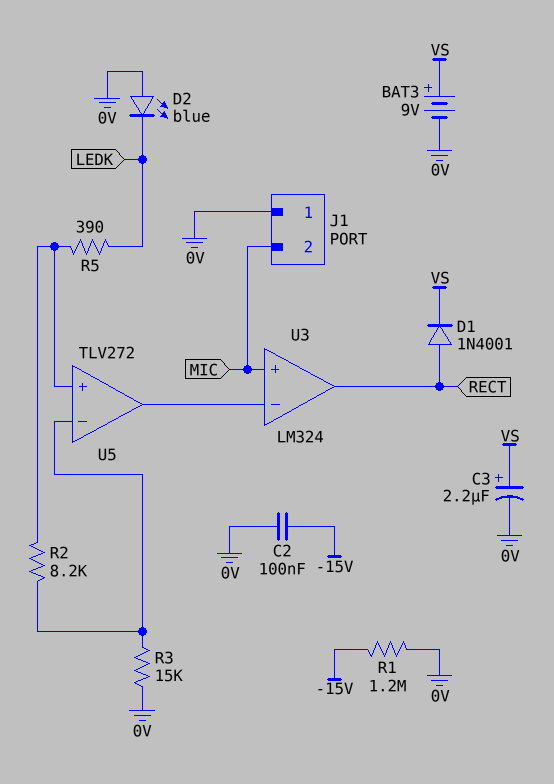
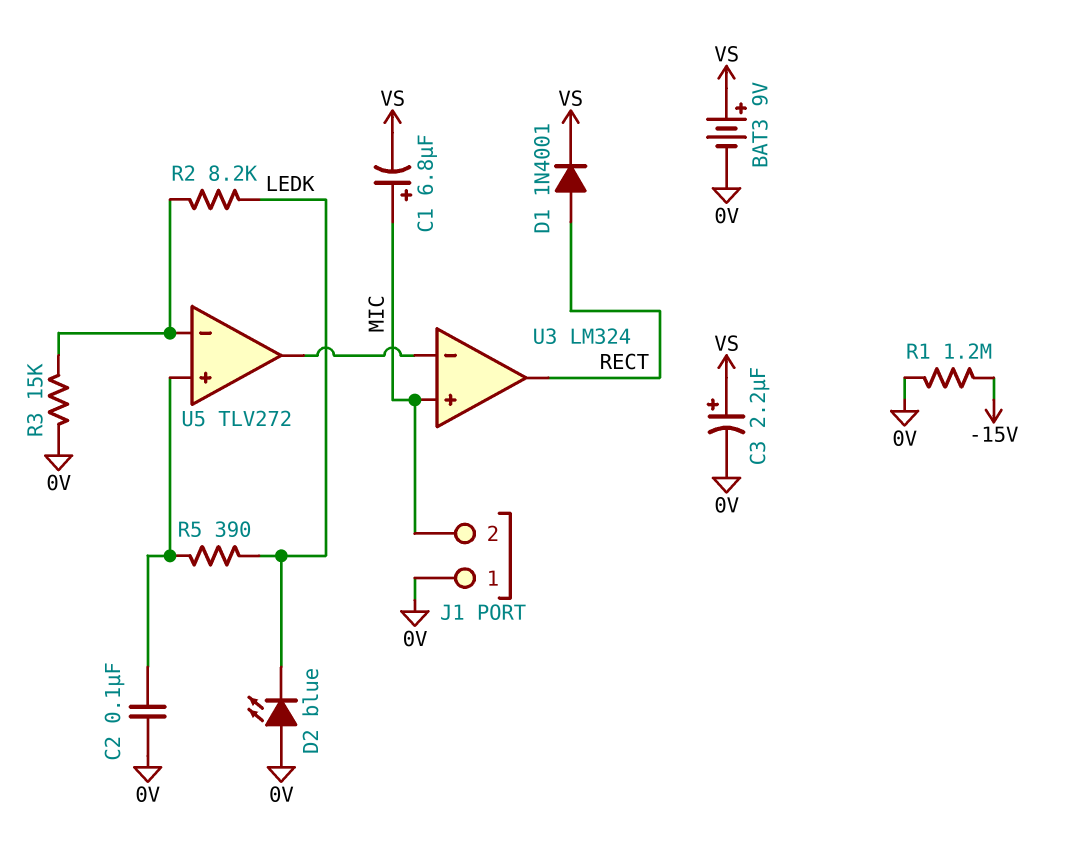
C1: none -> 6.8uF (plus MIC, minus VS)
C2: 100nF (-15V, 0V) -> 100nF (0V, U5/in+)
R2: 8.2k (U5/in+, U5/in-) -> 8.2k (LEDK, U5/in-)

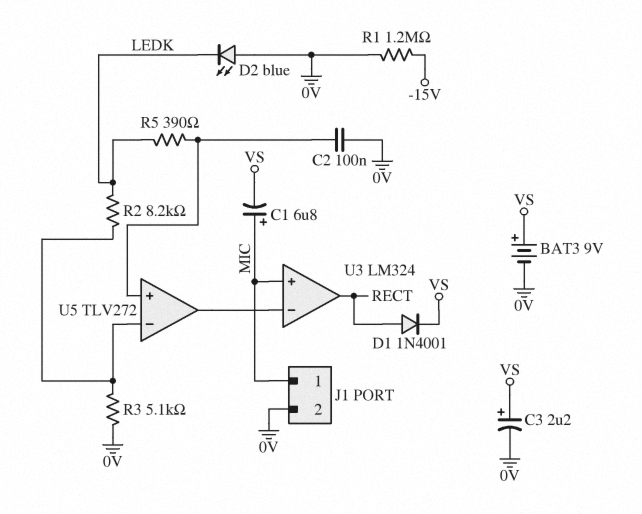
J1 pin 1: 0V -> MIC
J1 pin 2: MIC -> 0V
R3: 15k (0V, U5/in-) -> 5.1k (0V, U5/in-)

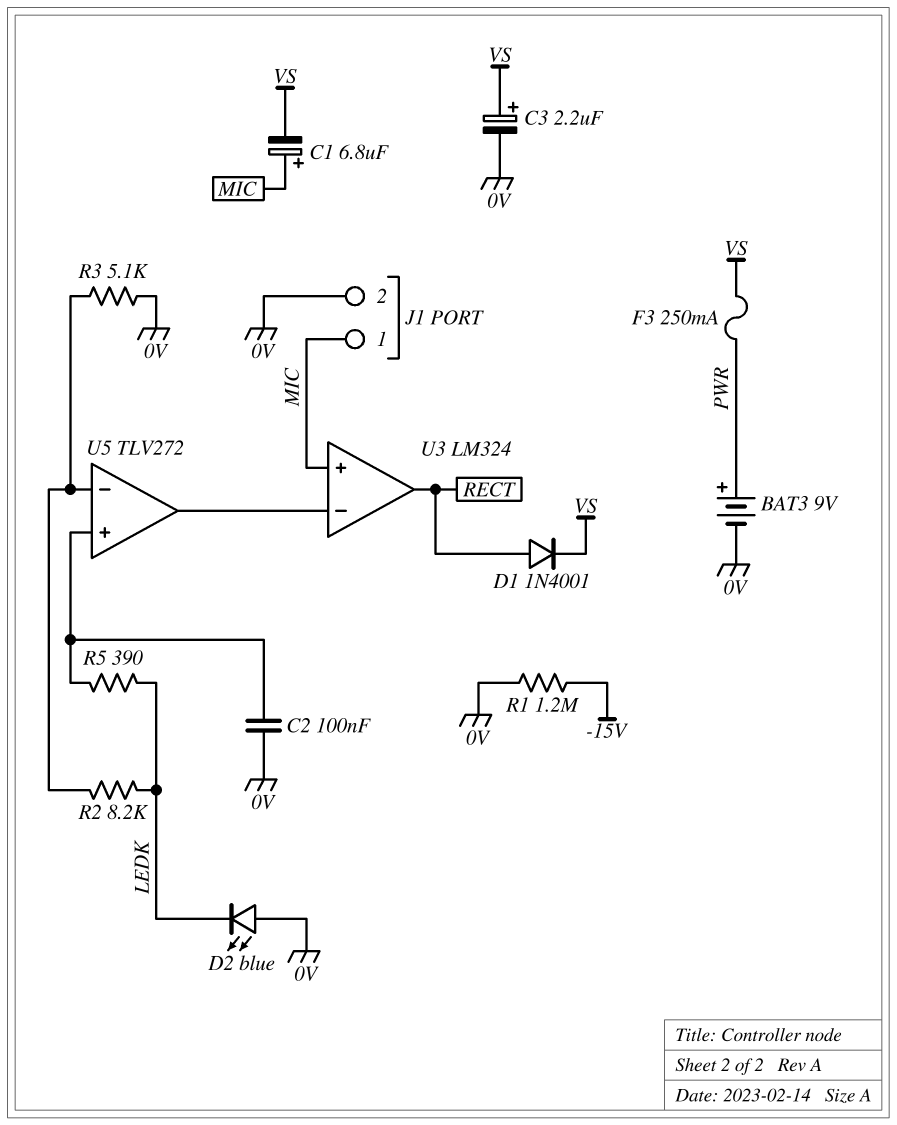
BAT3: 9V (plus VS, minus 0V) -> 9V (plus PWR, minus 0V)
F3: none -> 250mA (PWR, VS)

